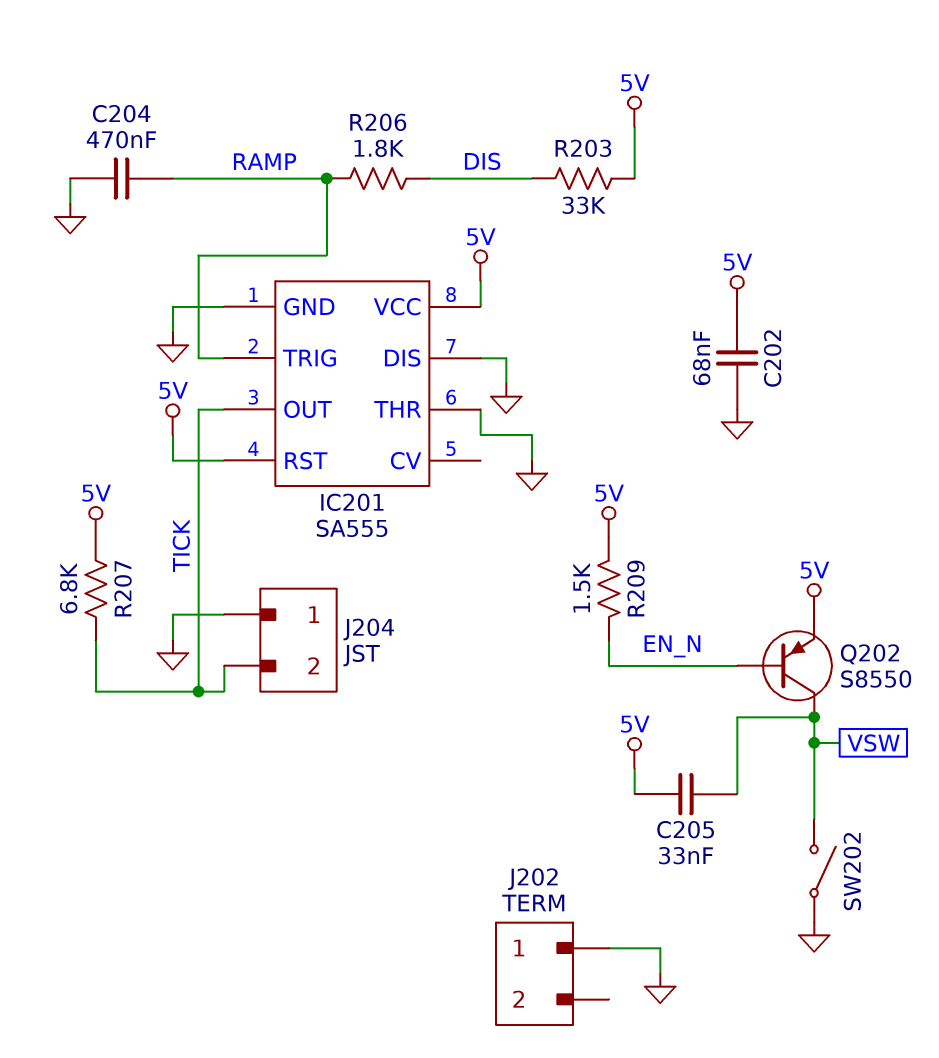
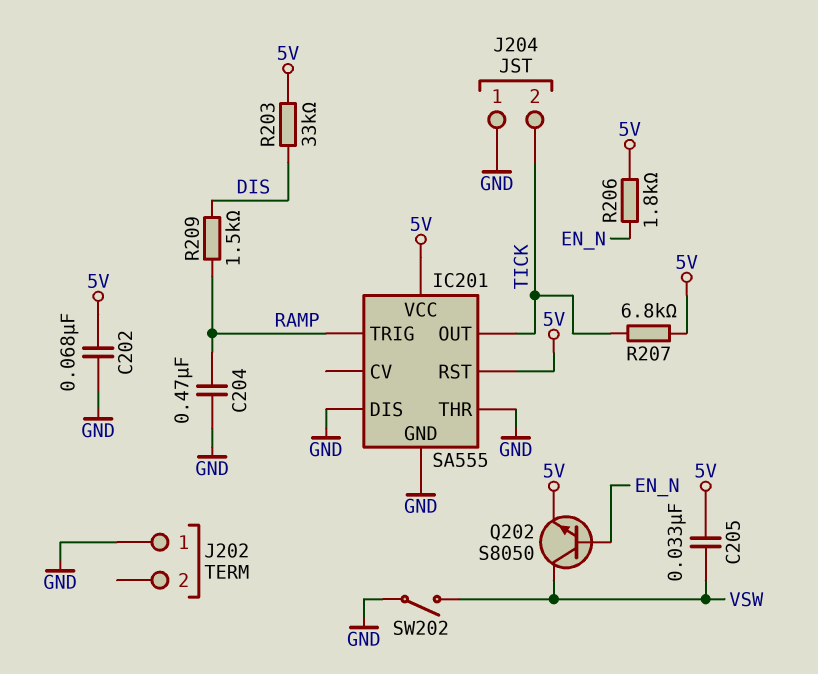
Q202: PNP S8550 (B EN_N, C VSW, E 5V) -> NPN S8050 (B EN_N, C VSW, E 5V)
R206: 1.8k (DIS, RAMP) -> 1.8k (5V, EN_N)
R209: 1.5k (5V, EN_N) -> 1.5k (DIS, RAMP)

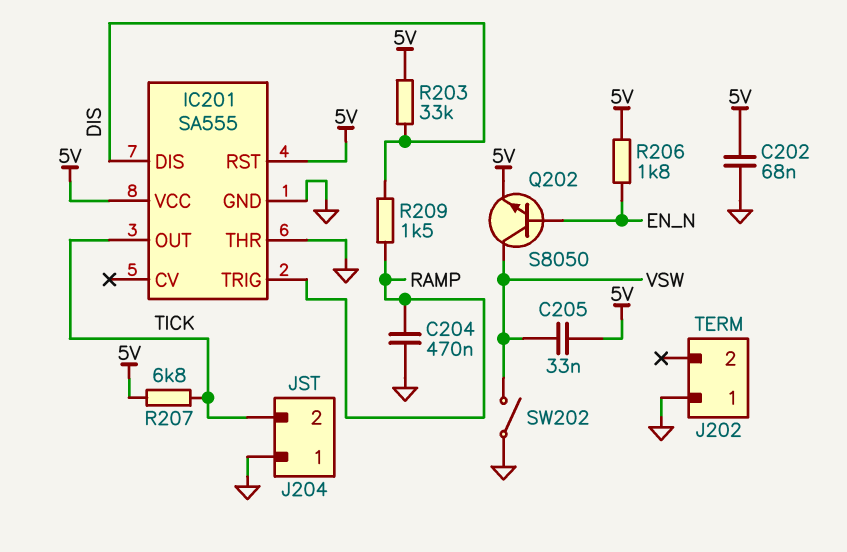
IC201 pin DIS: GND -> DIS

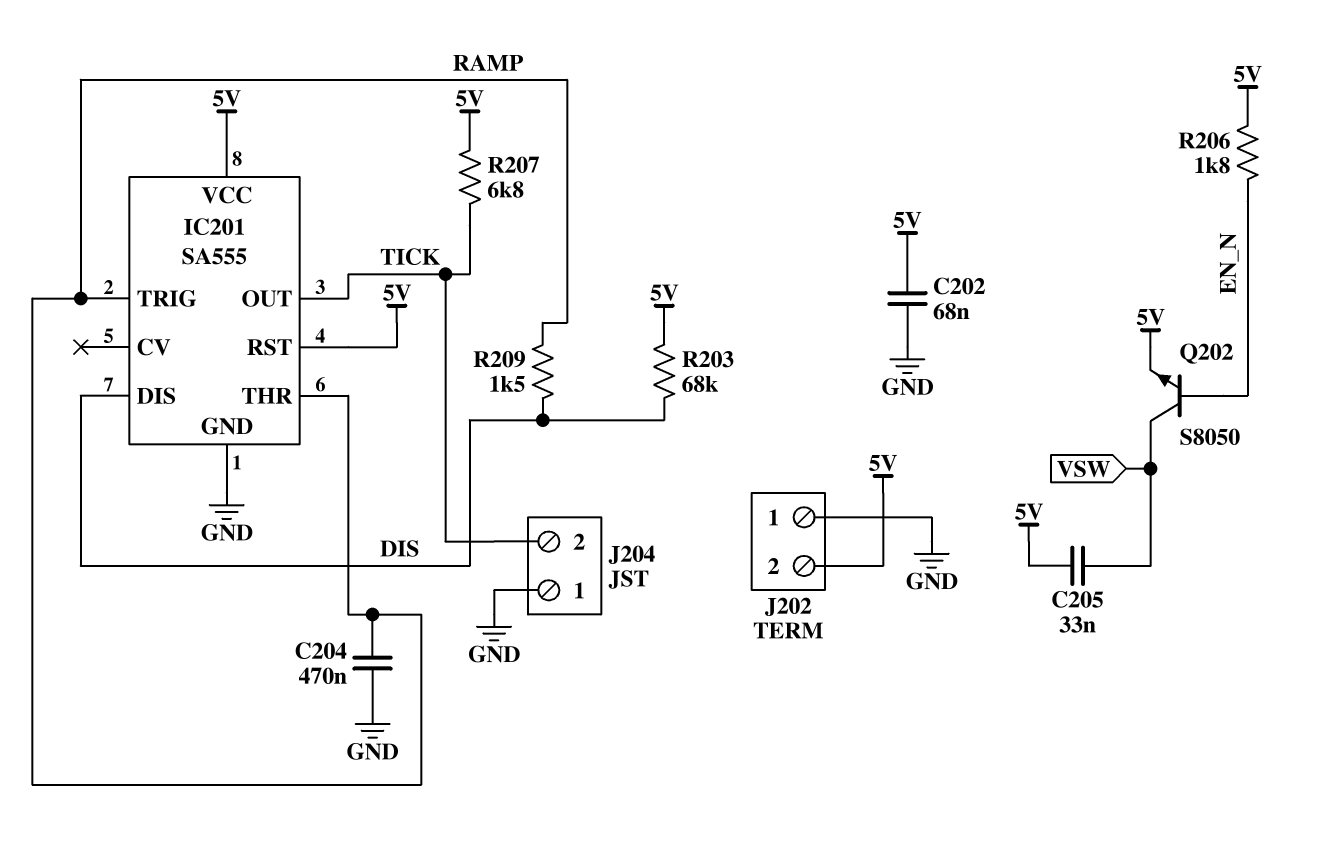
IC201 pin THR: GND -> RAMP
J202 pin 2: none -> 5V
R203: 33k (5V, DIS) -> 68k (5V, DIS)
SW202: switch (GND, VSW) -> none

